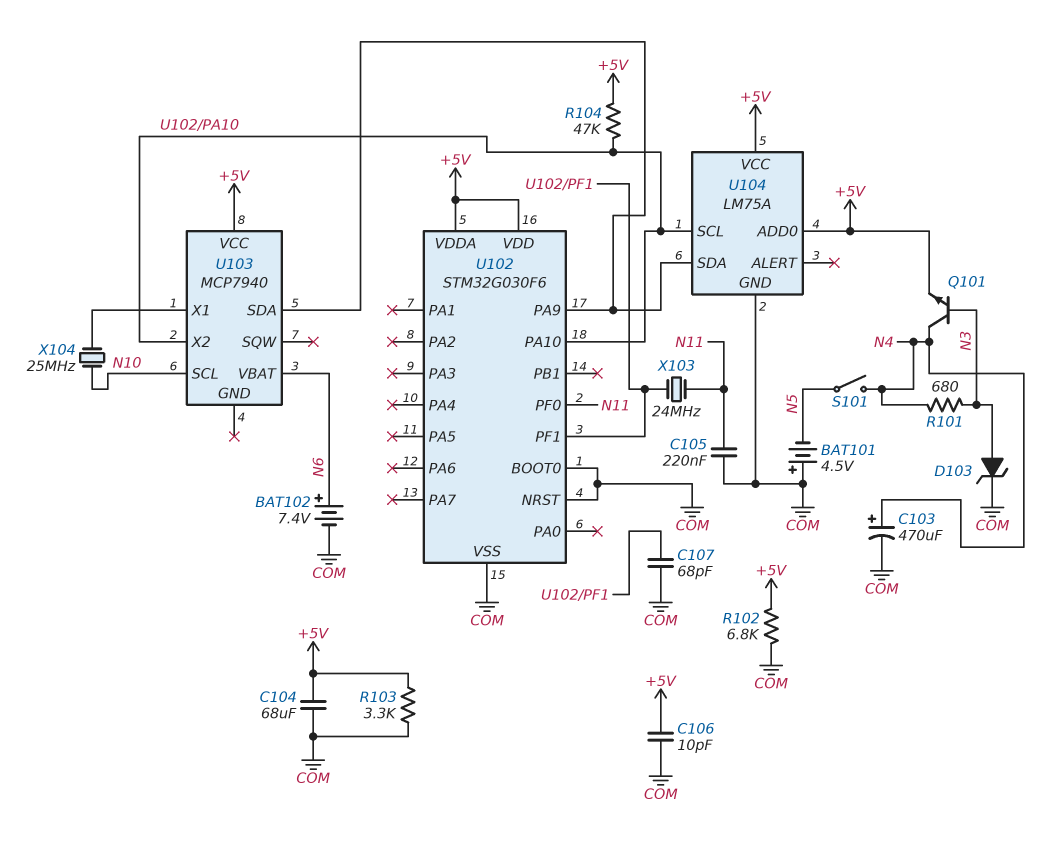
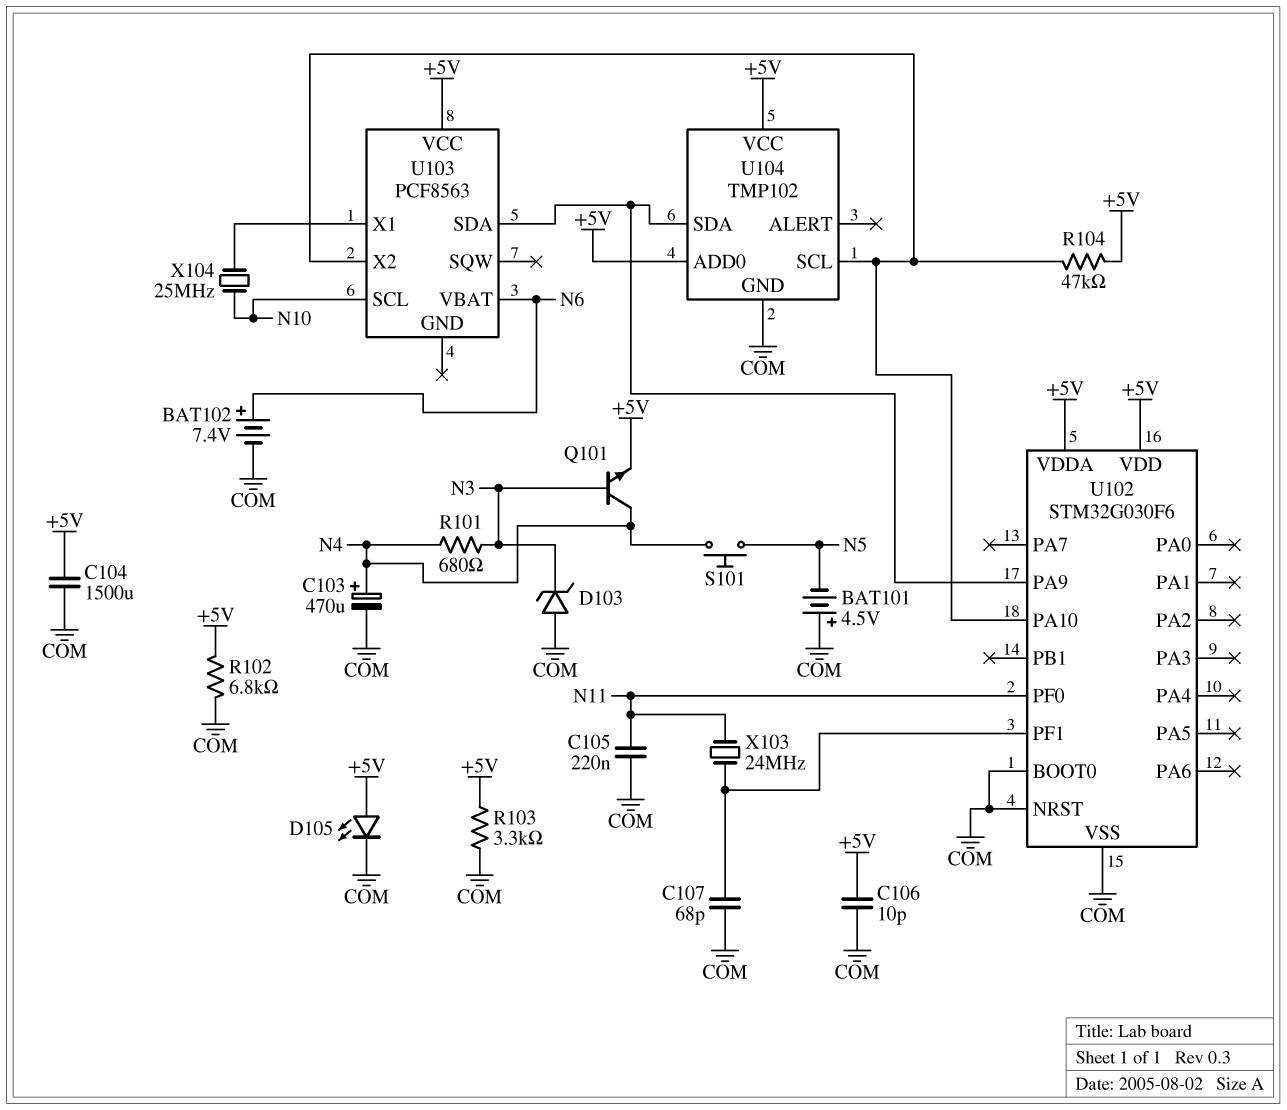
C104: 68uF (+5V, COM) -> 1500uF (+5V, COM)
D103: zener (A N3, K COM) -> zener (A COM, K N3)
D105: none -> LED (A +5V, K COM)
S101: switch (N4, N5) -> button (N4, N5)
U103: MCP7940 -> PCF8563
U104: LM75A -> TMP102

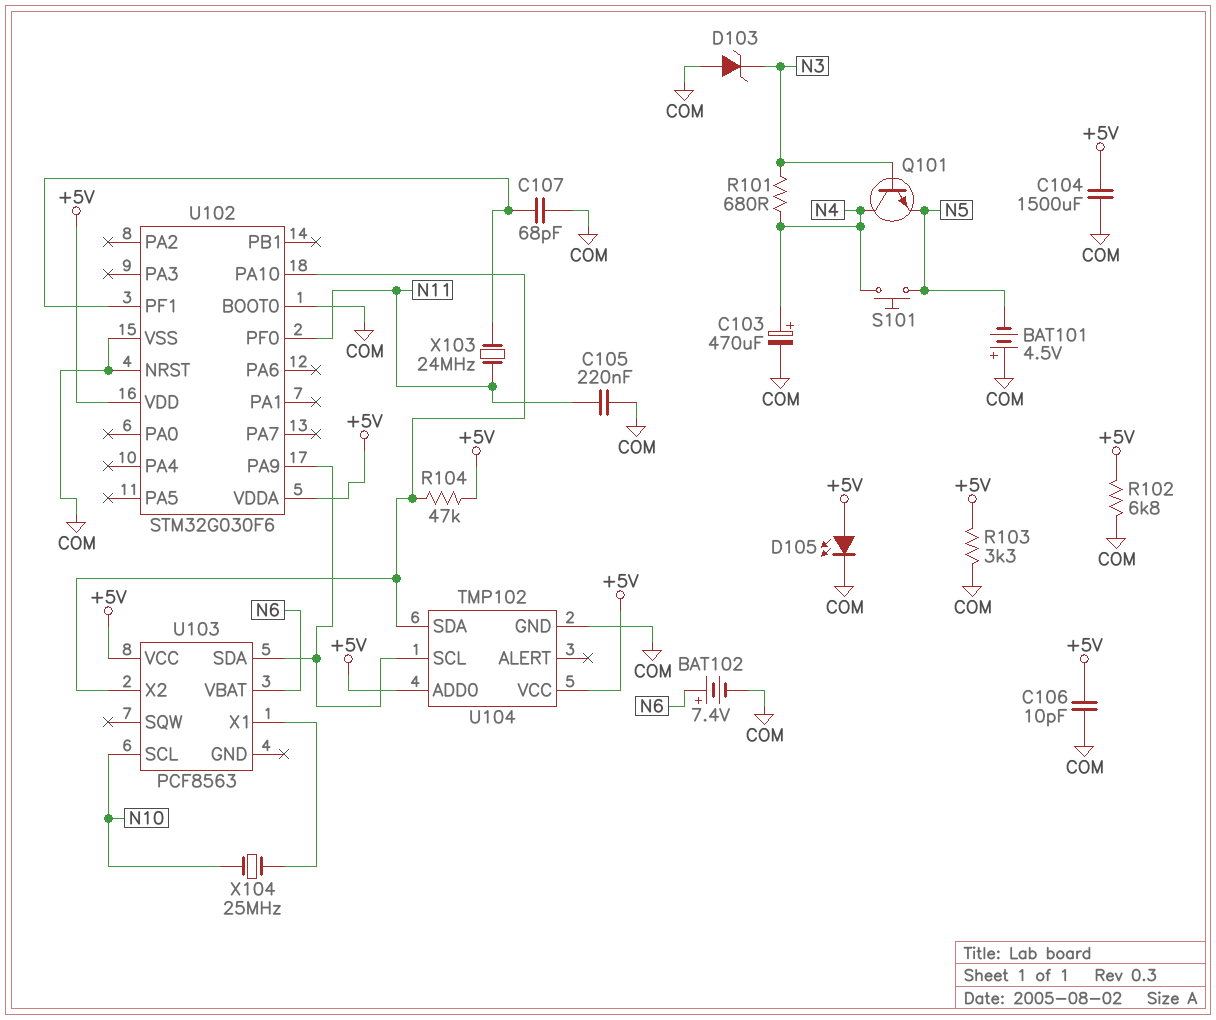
Q101: NPN (B N3, C N4, E +5V) -> NPN (B N3, C N4, E N5)
U104 pin SCL: U102/PA10 -> U102/PA9
U104 pin SDA: U102/PA9 -> U102/PA10

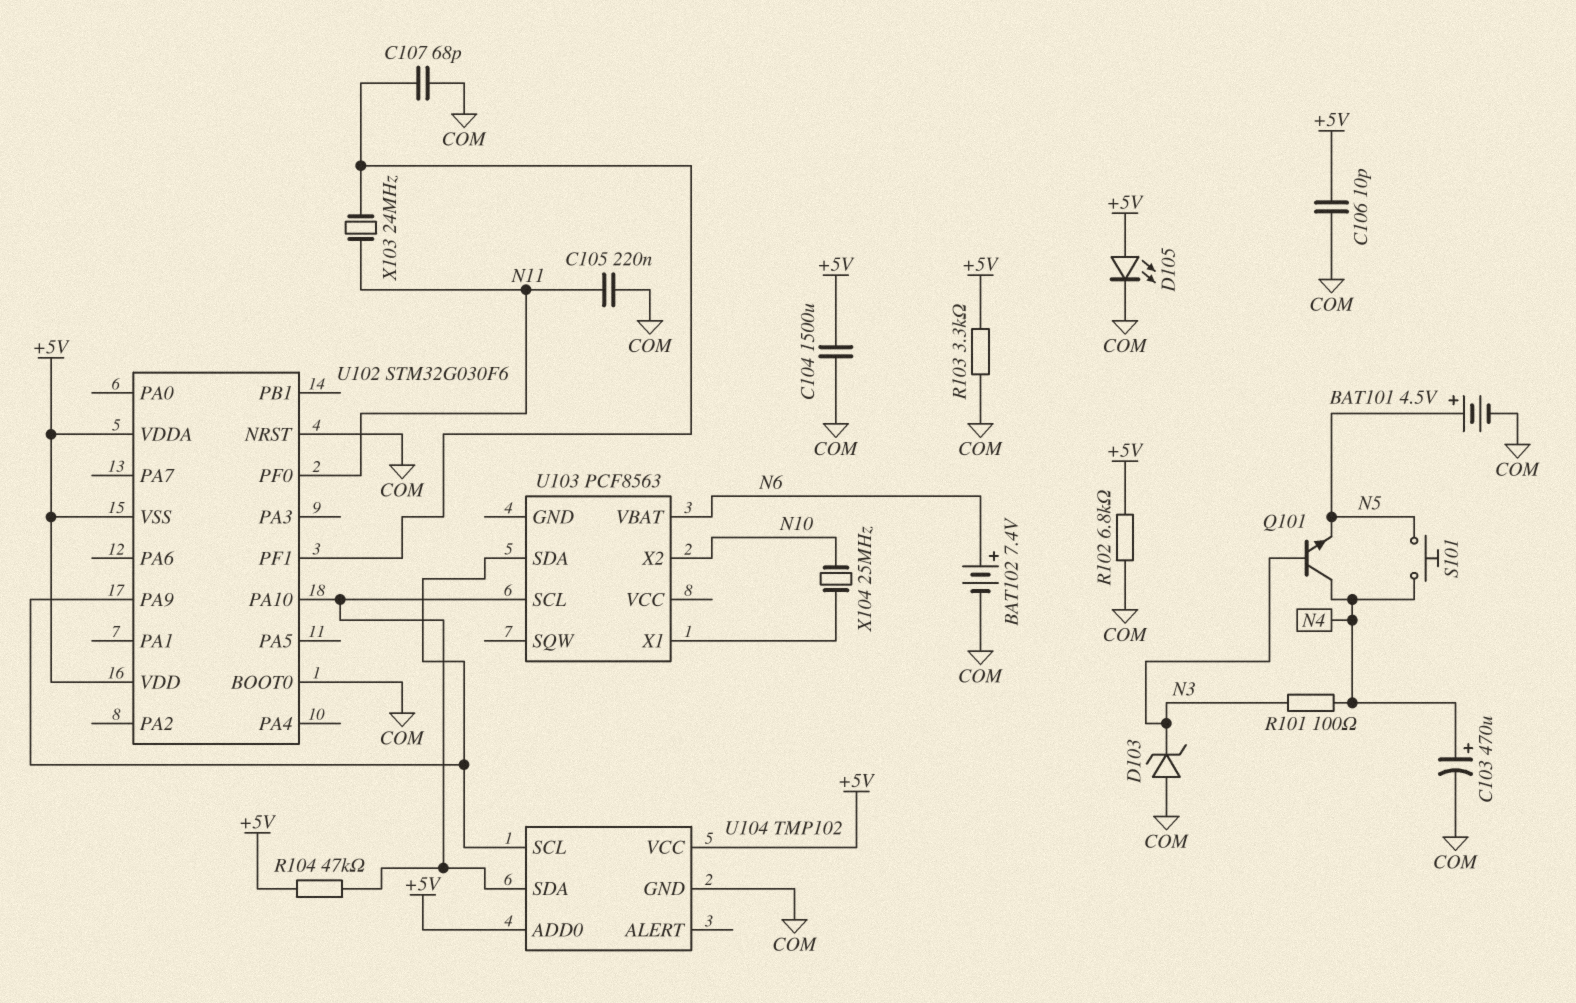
BAT101: 4.5V (plus COM, minus N5) -> 4.5V (plus N5, minus COM)
R101: 680 (N3, N4) -> 100 (N3, N4)
U102 pin VSS: COM -> +5V
U103 pin SCL: N10 -> U102/PA10
U103 pin VCC: +5V -> none
U103 pin X2: U102/PA10 -> N10

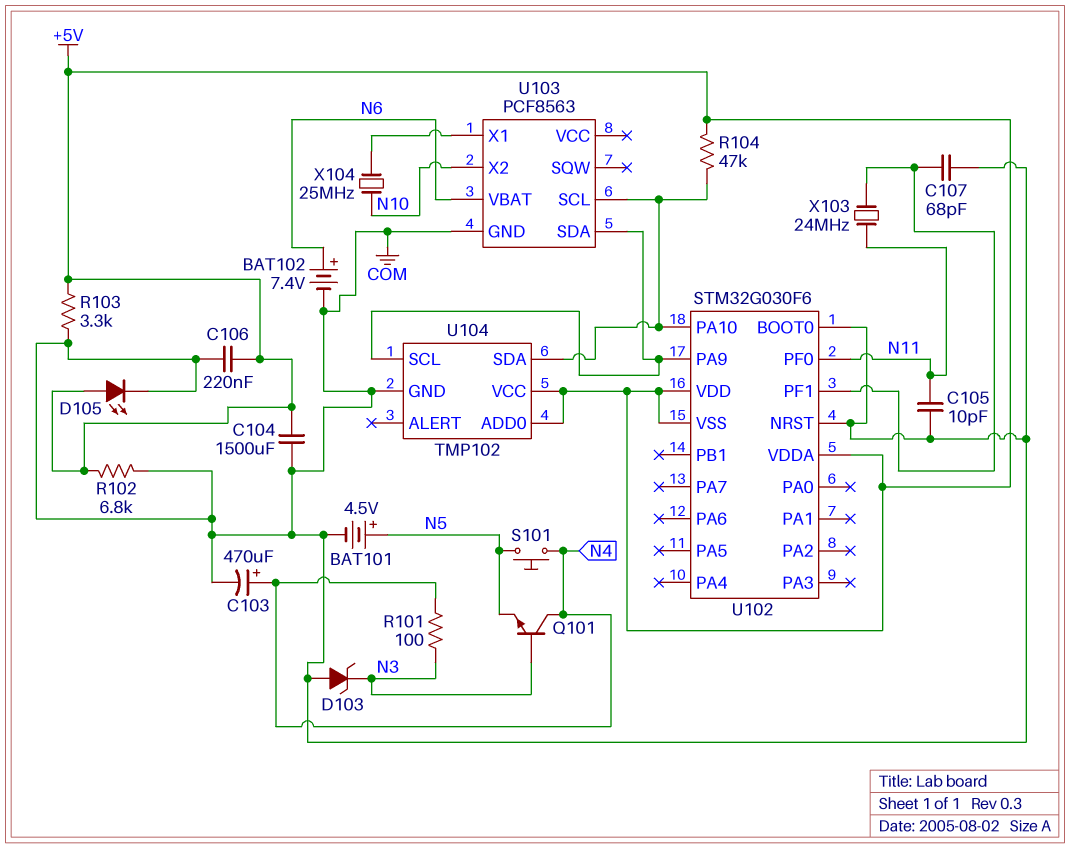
C105: 220nF (COM, N11) -> 10pF (COM, N11)
C106: 10pF (+5V, COM) -> 220nF (+5V, COM)
U103 pin GND: none -> COM

